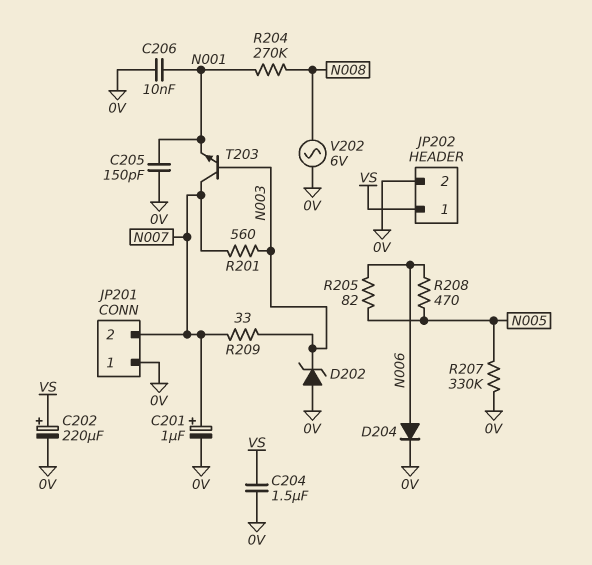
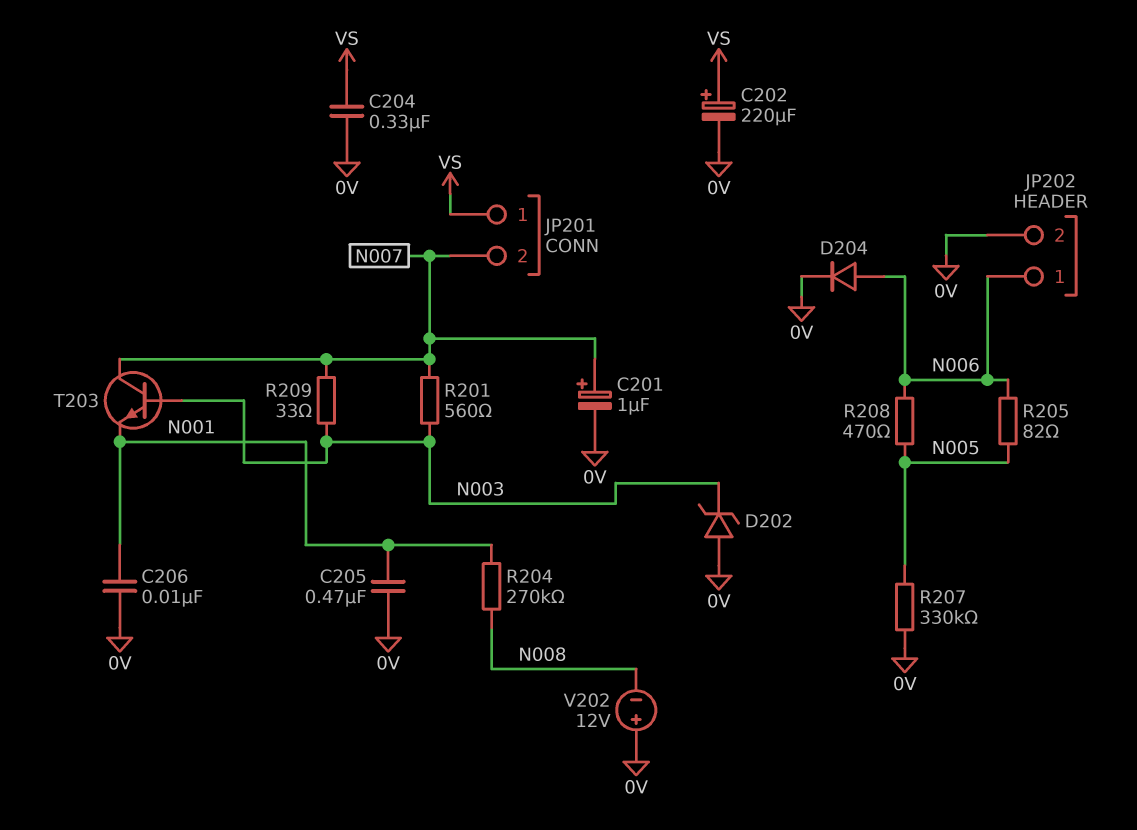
C204: 1.5uF (0V, VS) -> 330nF (0V, VS)
C205: 150pF (0V, N001) -> 470nF (0V, N001)
JP201 pin 1: 0V -> VS
JP202 pin 1: VS -> N006
V202: AC 6V (0V, N008) -> 12V (plus 0V, minus N008)

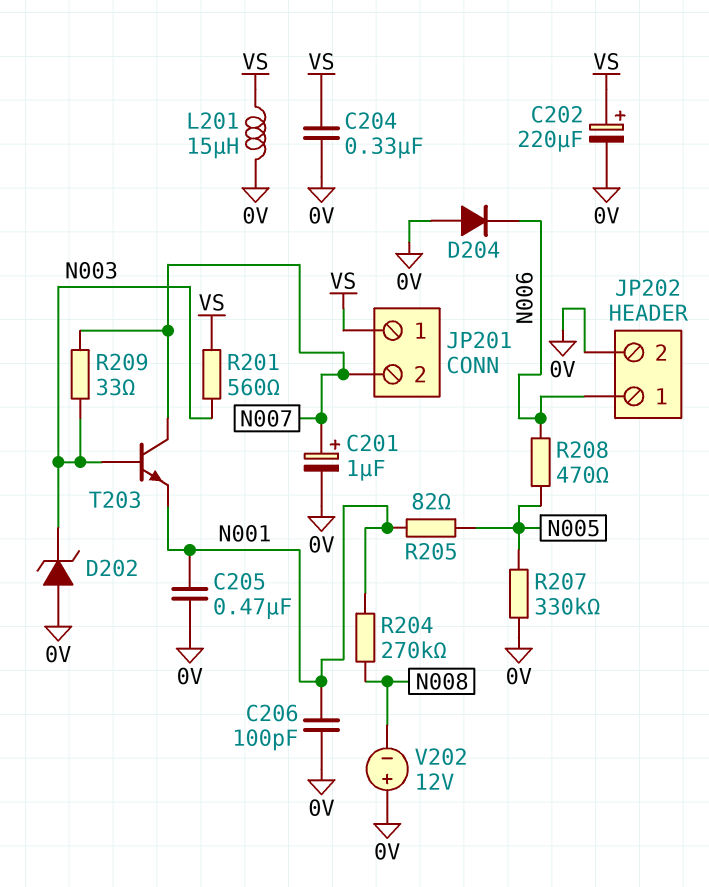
C206: 10nF (0V, N001) -> 100pF (0V, N001)
D204: diode (A N006, K 0V) -> diode (A 0V, K N006)
L201: none -> 15uH (0V, VS)
R201: 560 (N003, N007) -> 560 (N003, VS)
R205: 82 (N005, N006) -> 82 (N001, N005)

